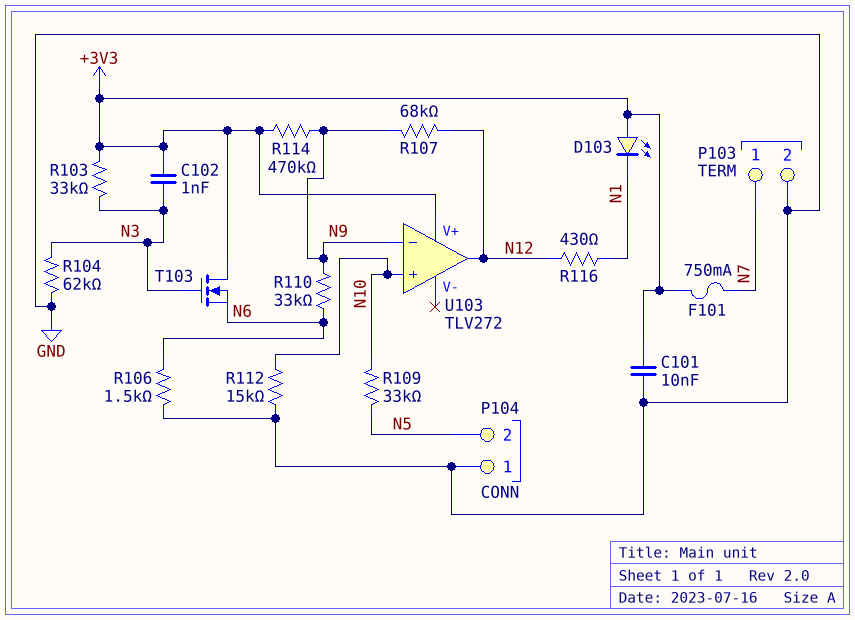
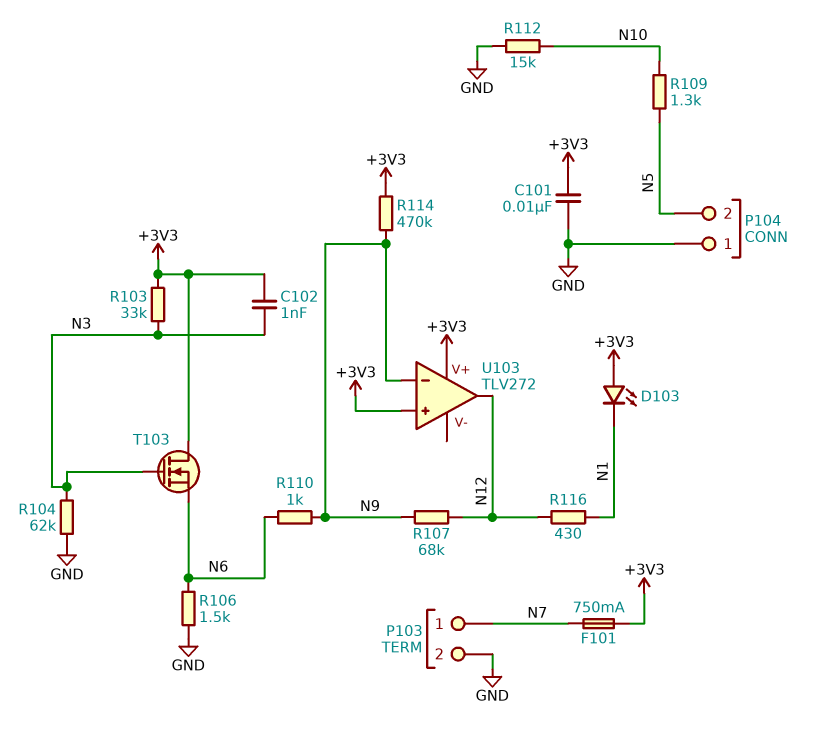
R109: 33k (N5, N10) -> 1.3k (N5, N10)
R110: 33k (N6, N9) -> 1k (N6, N9)
U103 pin in+: N10 -> +3V3

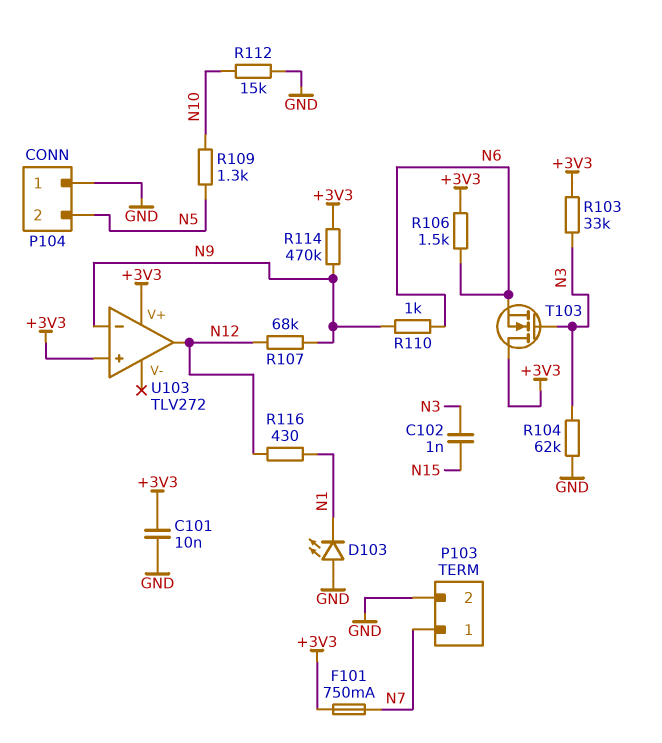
C102: 1nF (+3V3, N3) -> 1nF (N3, N15)
D103: LED (A +3V3, K N1) -> LED (A GND, K N1)
R106: 1.5k (GND, N6) -> 1.5k (+3V3, N6)

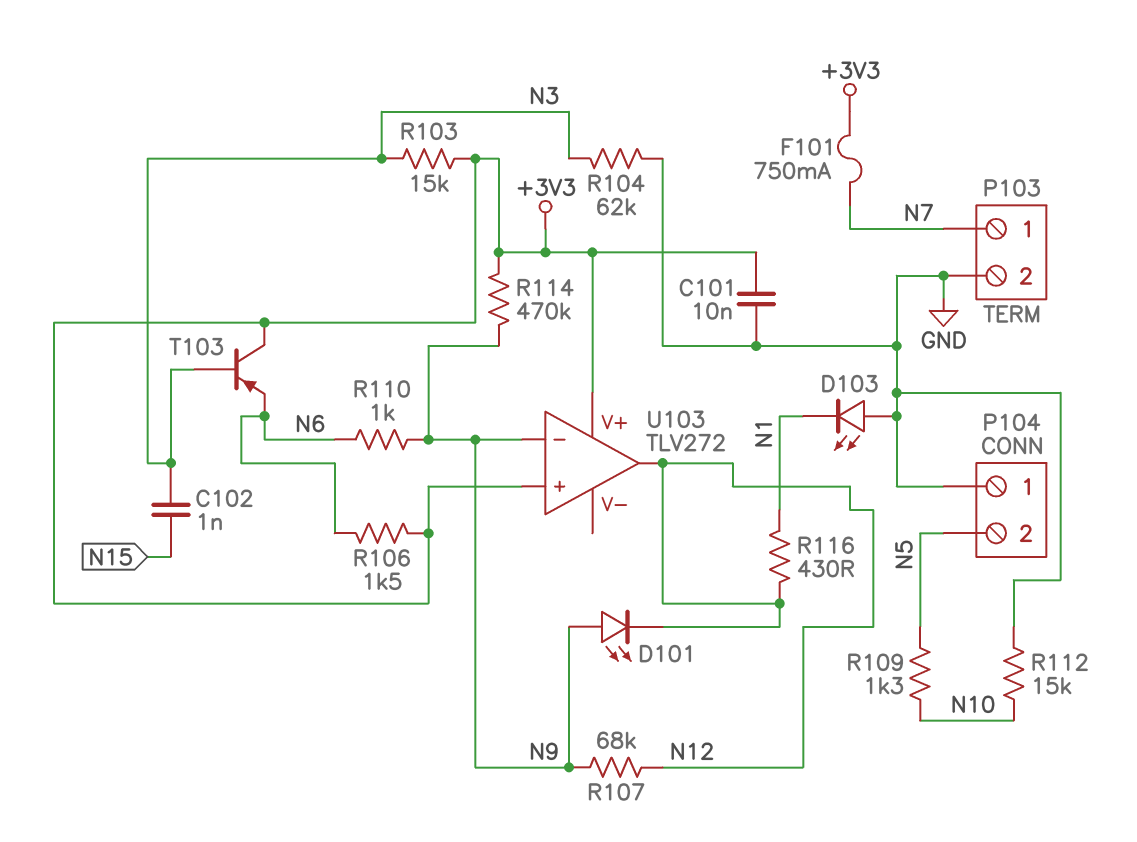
D101: none -> LED (A N9, K N12)
R103: 33k (+3V3, N3) -> 15k (+3V3, N3)
T103: NMOS (G N3, D +3V3, S N6) -> PNP (B N3, C +3V3, E N6)

